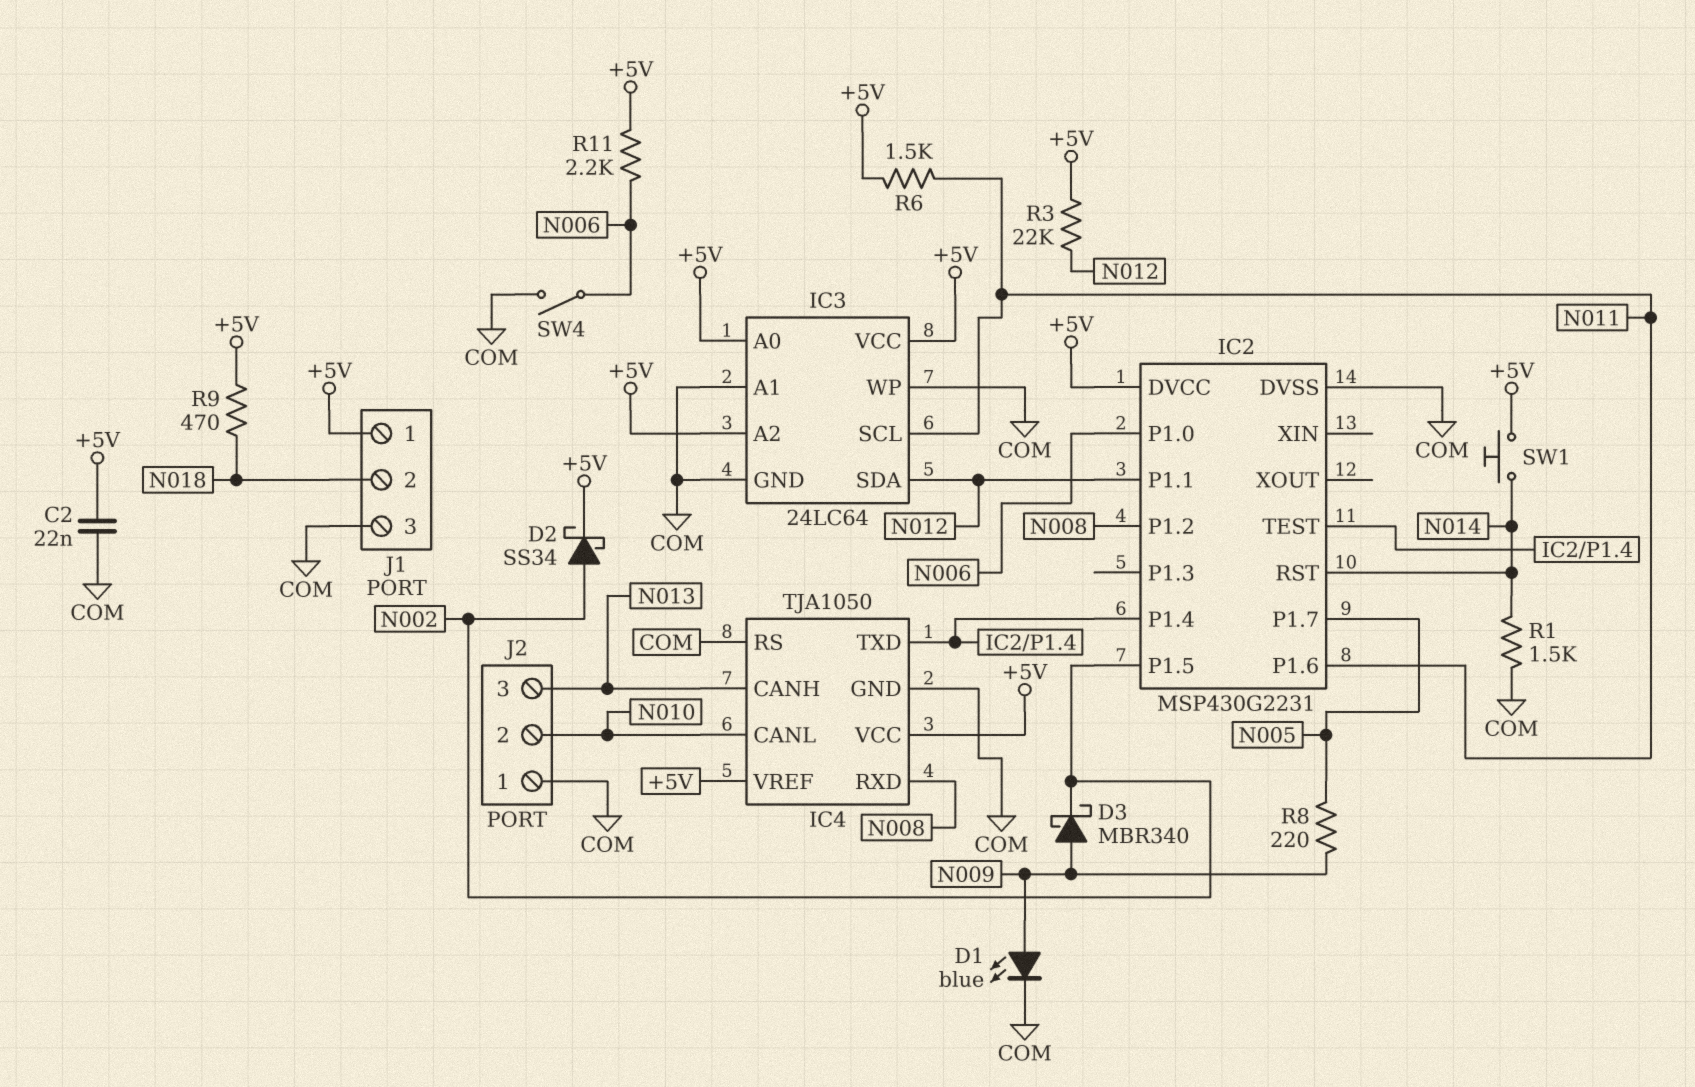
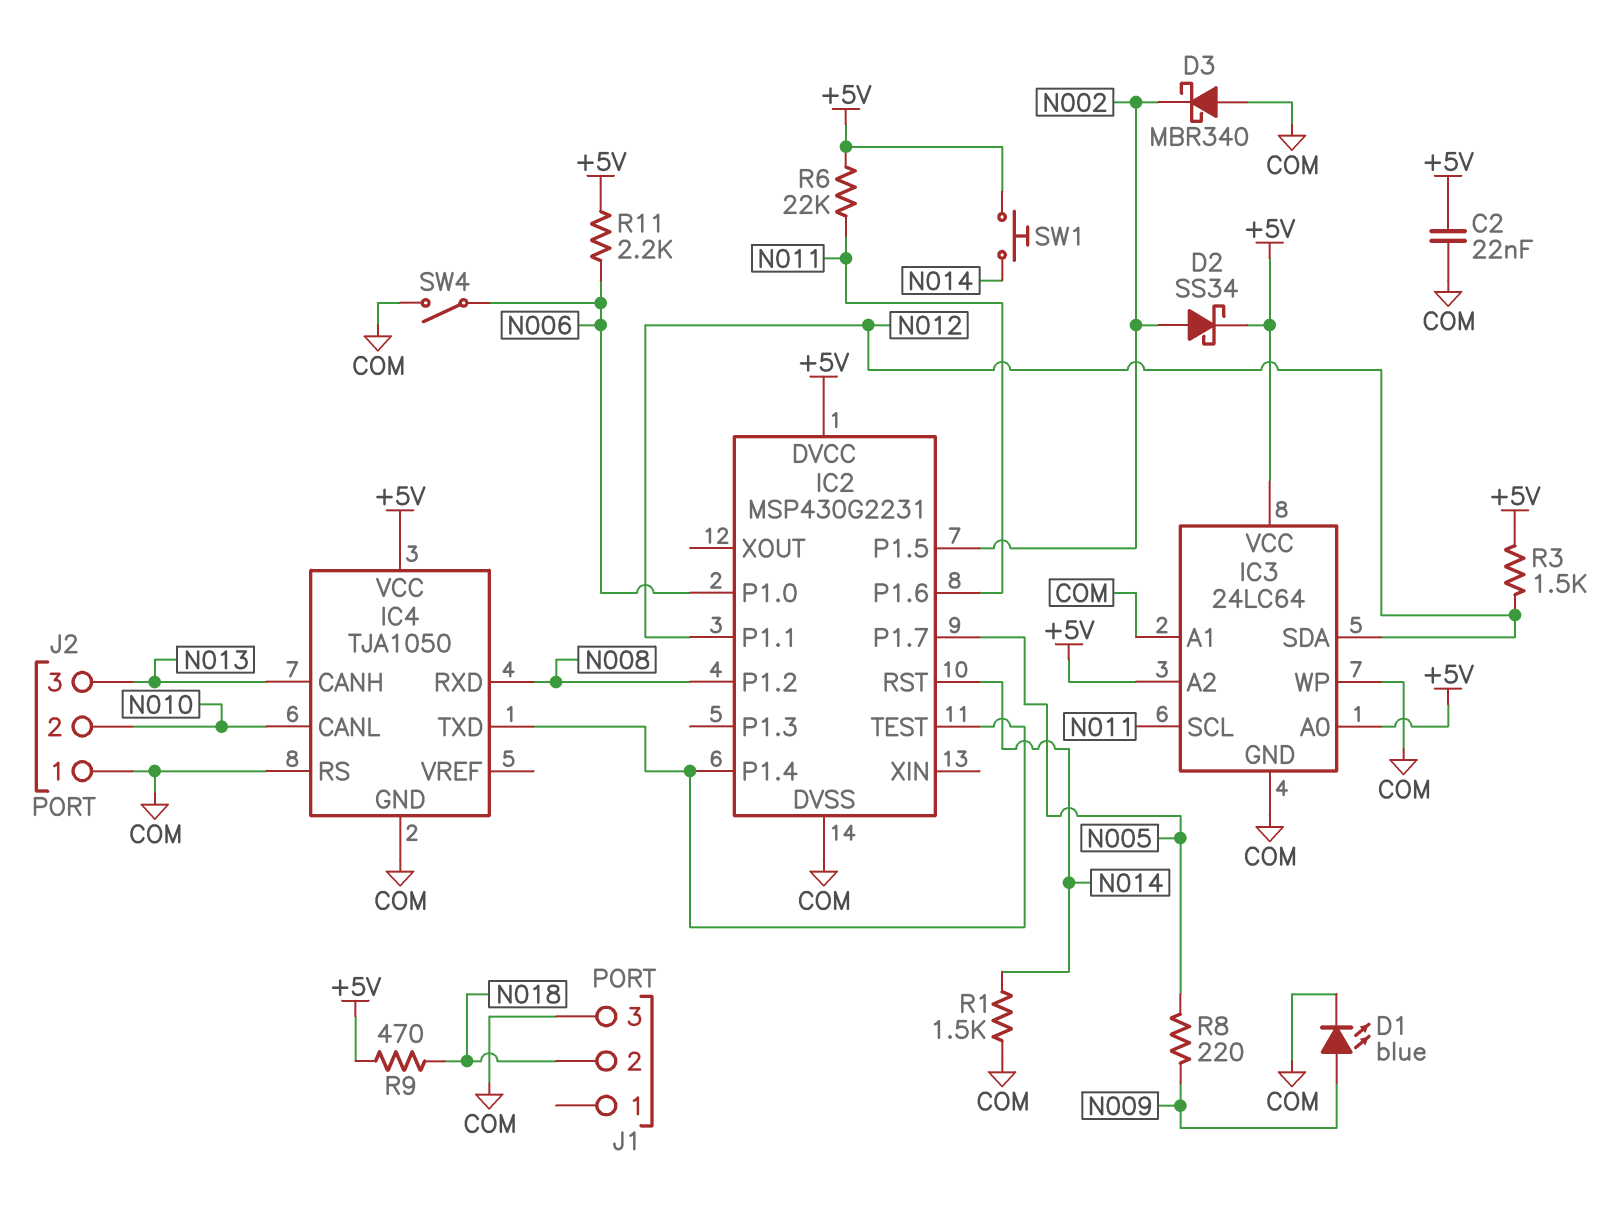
D3: schottky MBR340 (A N009, K N002) -> schottky MBR340 (A COM, K N002)
IC4 pin VREF: +5V -> none
J1 pin 1: +5V -> none
R3: 22k (+5V, N012) -> 1.5k (+5V, N012)
R6: 1.5k (+5V, N011) -> 22k (+5V, N011)

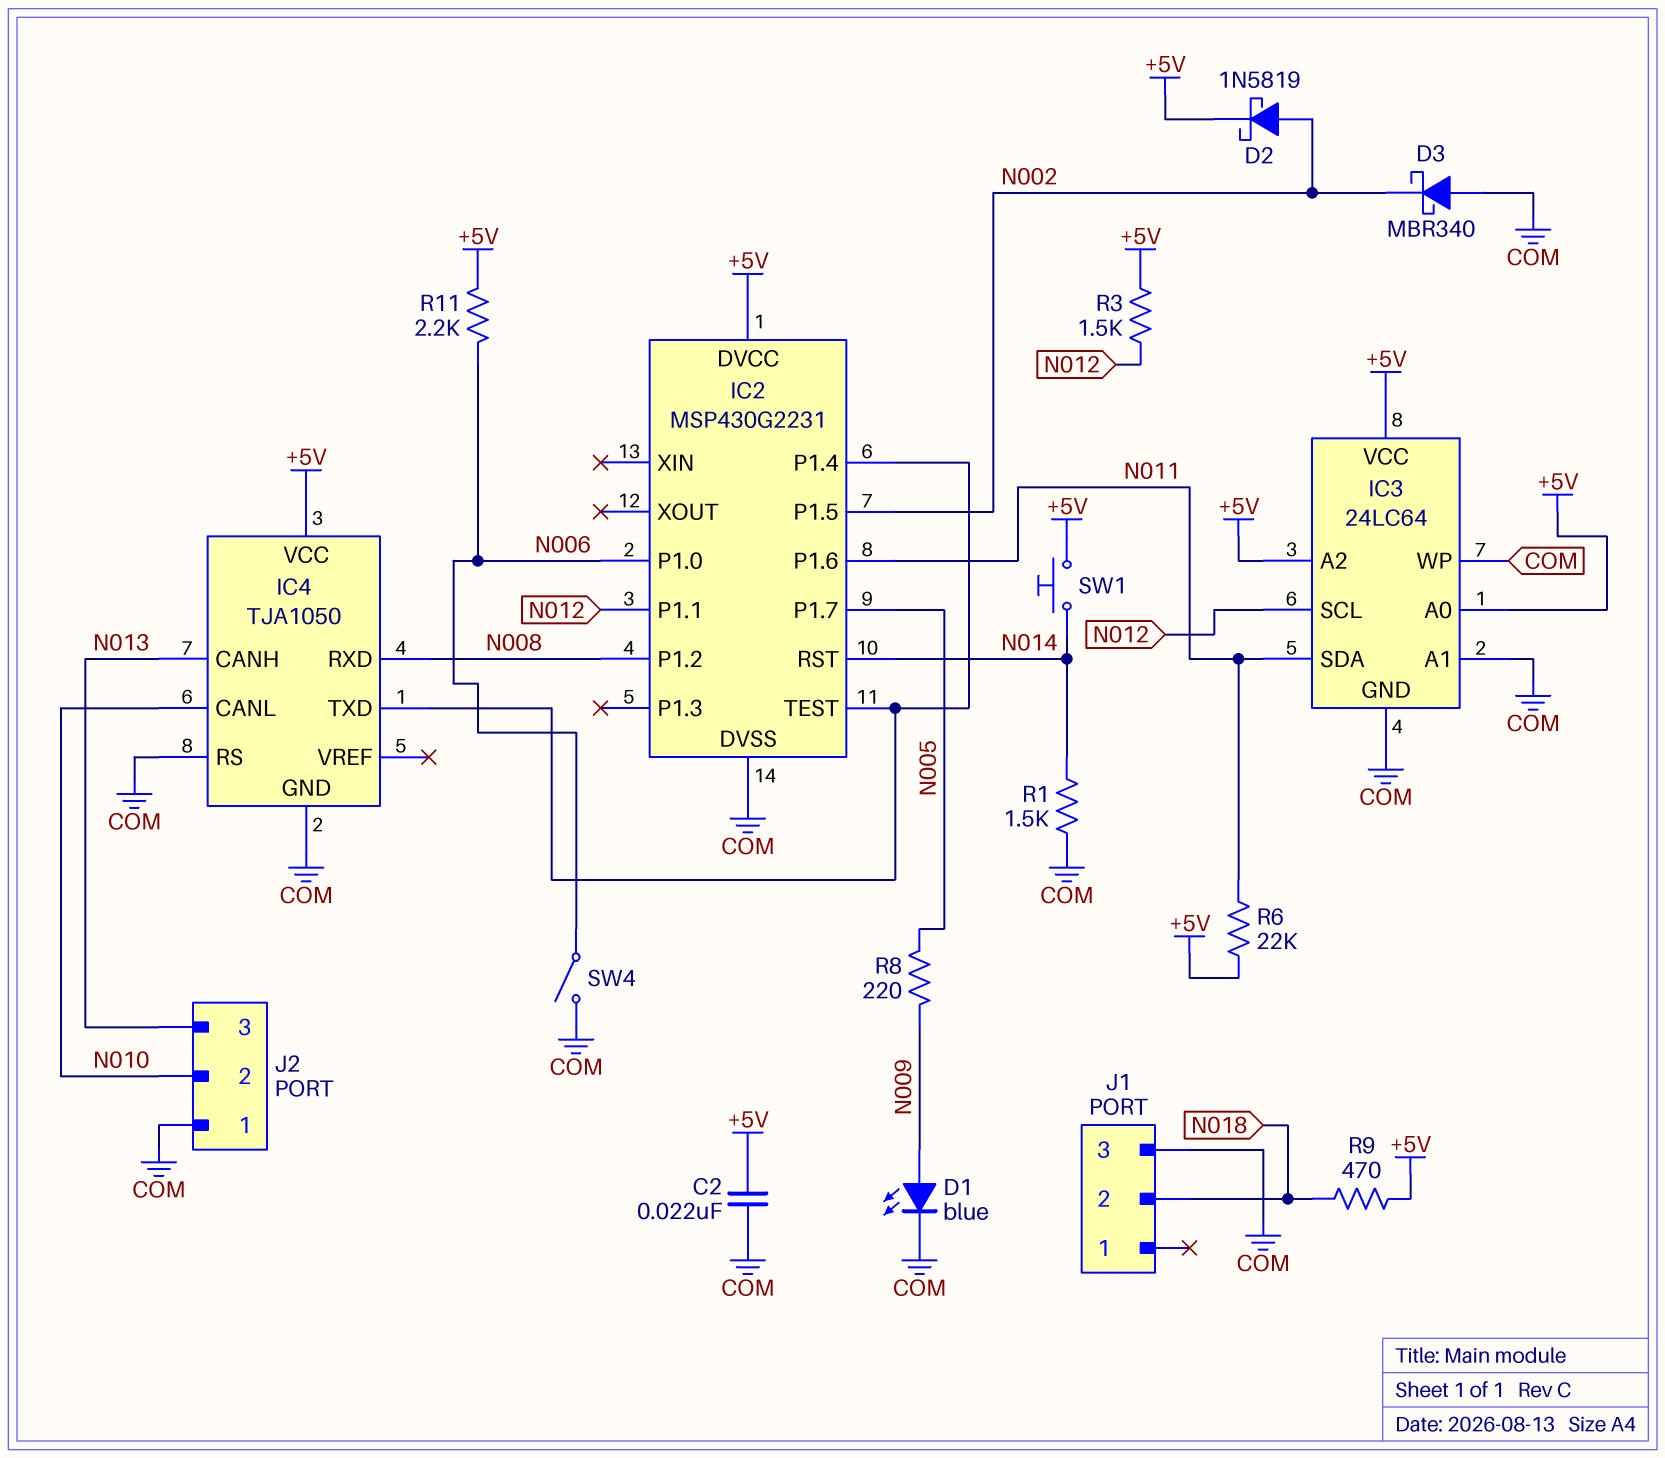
D2: schottky SS34 (A N002, K +5V) -> schottky 1N5819 (A N002, K +5V)
IC3 pin SCL: N011 -> N012
IC3 pin SDA: N012 -> N011

